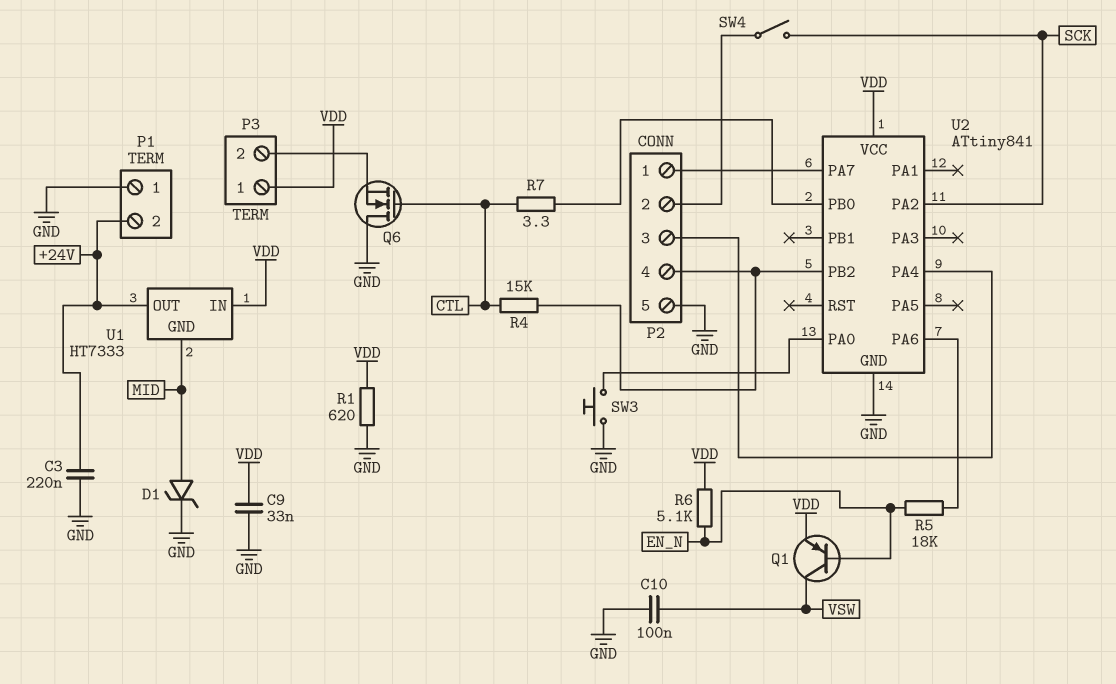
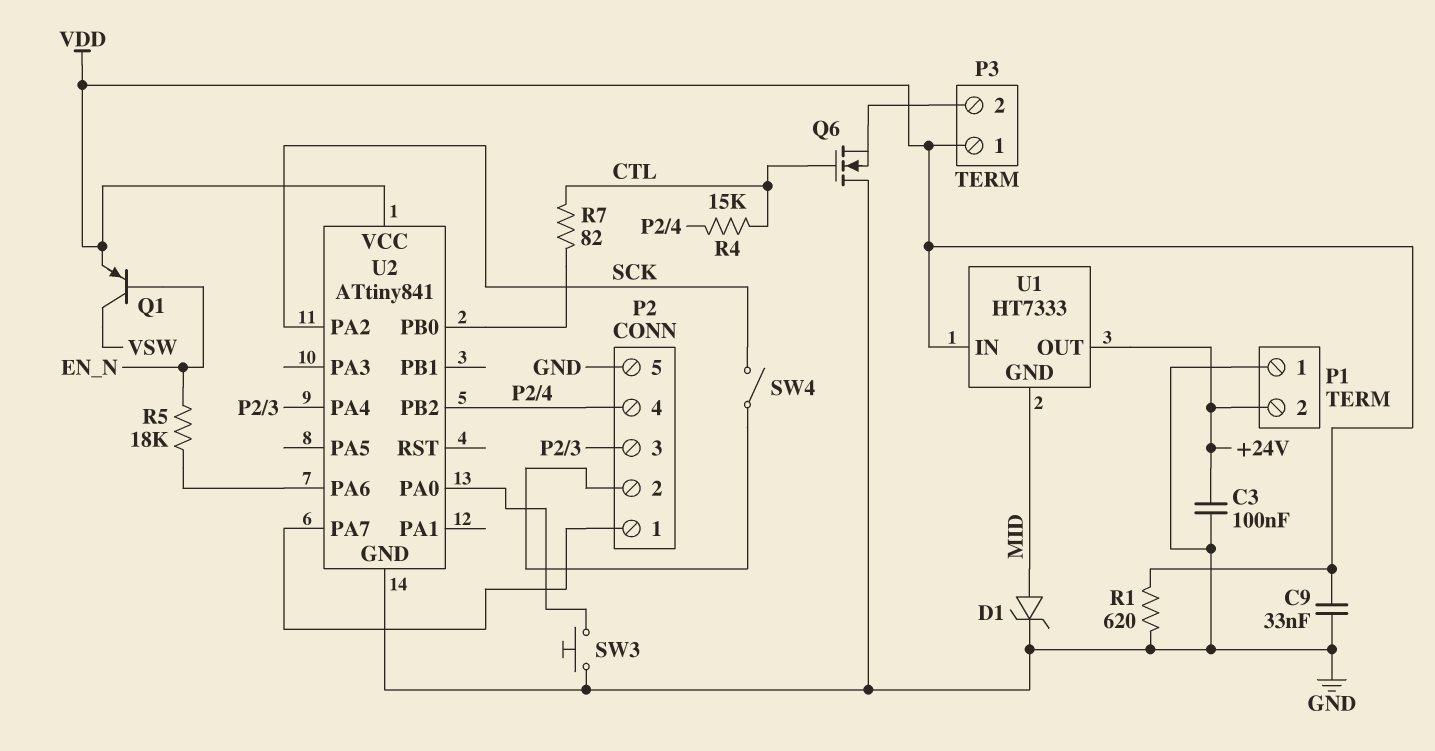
C3: 220nF (+24V, GND) -> 100nF (+24V, GND)
C10: 100nF (GND, VSW) -> none
R6: 5.1k (EN_N, VDD) -> none
R7: 3.3 (CTL, U2/PB0) -> 82 (CTL, U2/PB0)

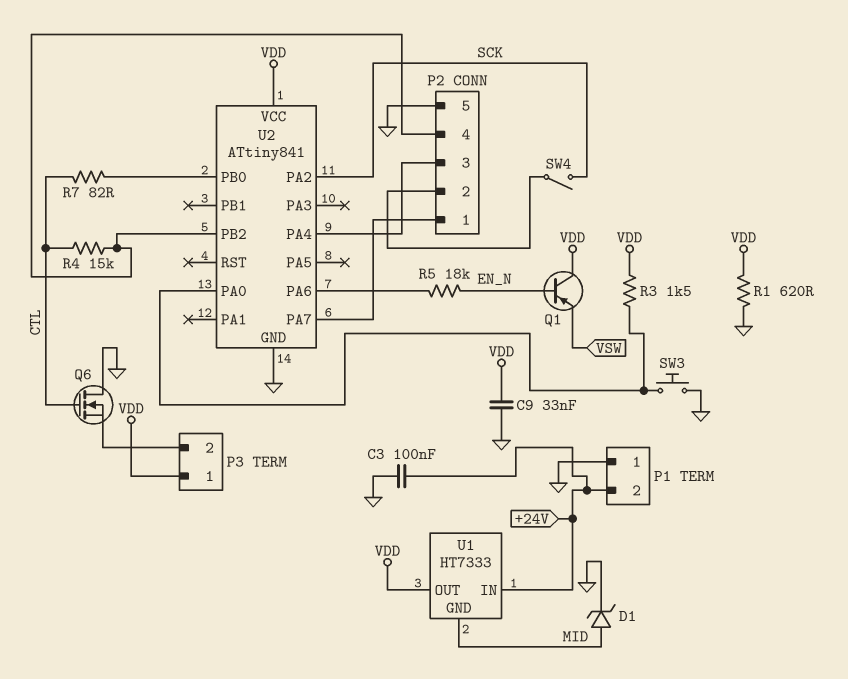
Q1: PNP (B EN_N, C VSW, E VDD) -> PNP (B EN_N, C VDD, E VSW)
R3: none -> 1.5k (U2/PA0, VDD)
U1 pin IN: VDD -> +24V
U1 pin OUT: +24V -> VDD

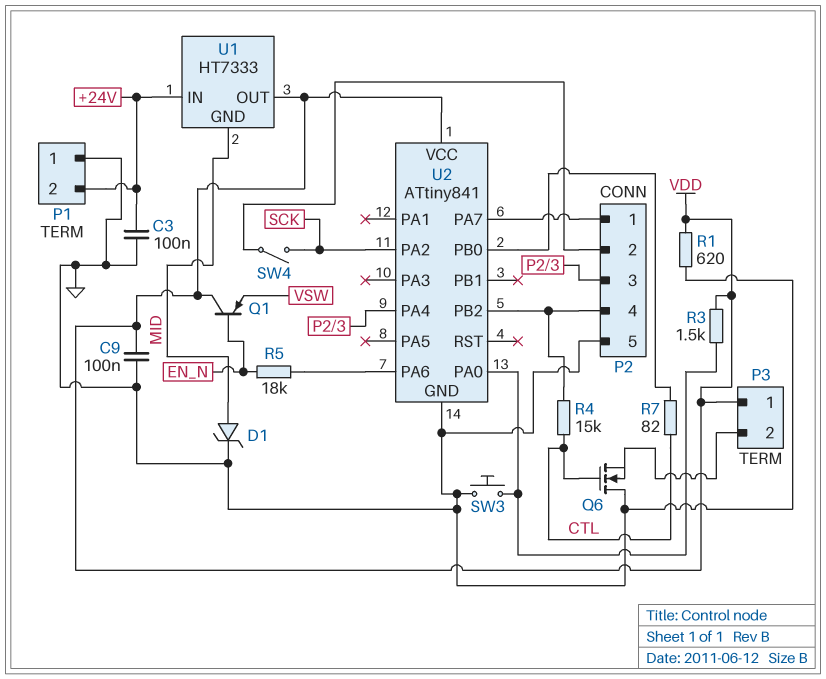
C9: 33nF (GND, VDD) -> 100nF (GND, VDD)

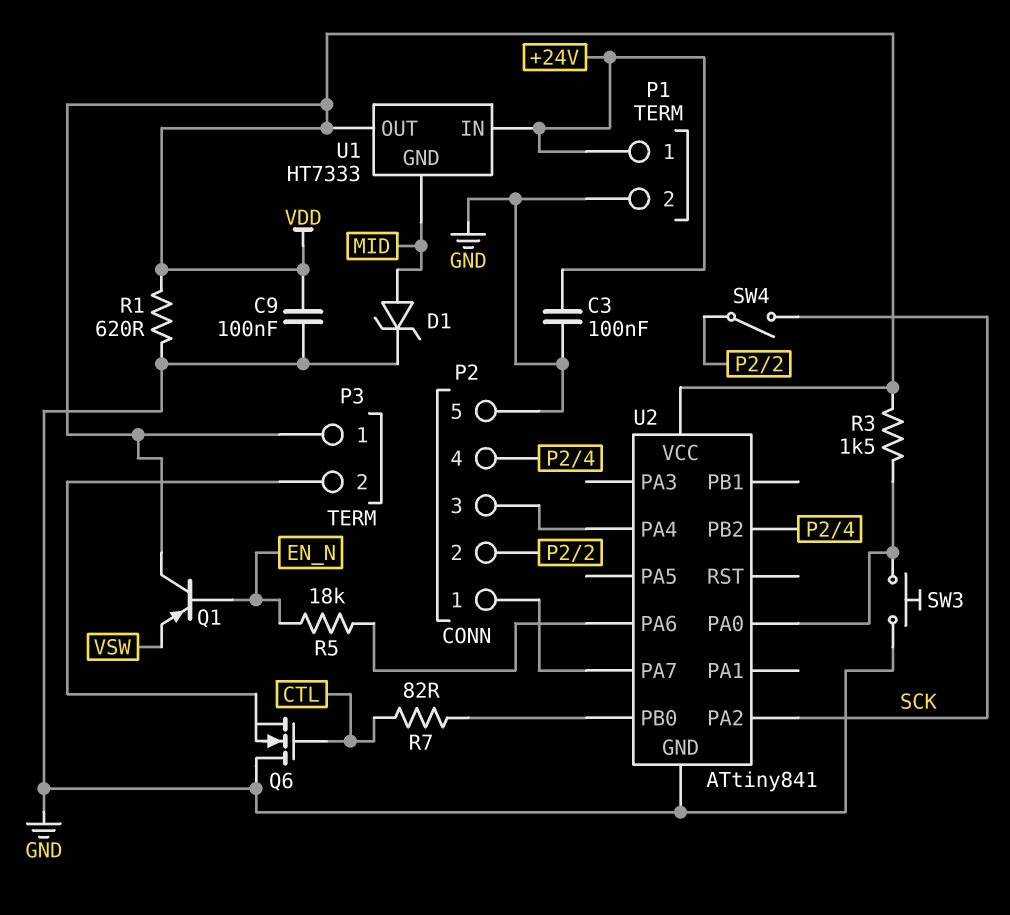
P1 pin 1: GND -> +24V
P1 pin 2: +24V -> GND
R4: 15k (CTL, P2/4) -> none

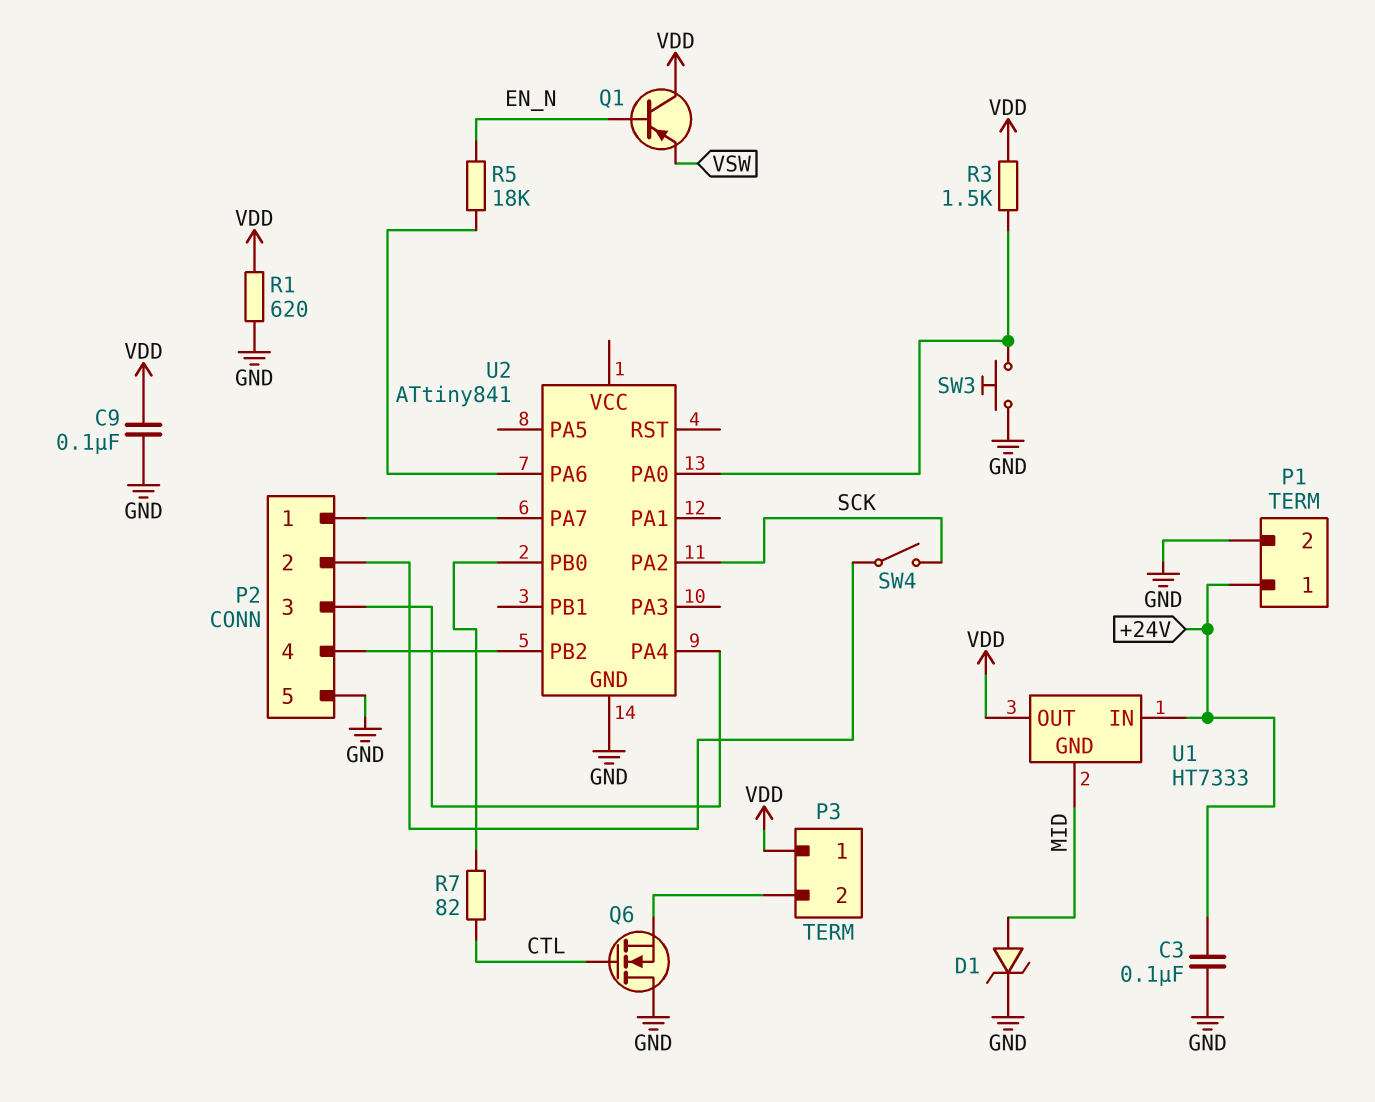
U2 pin VCC: VDD -> none

